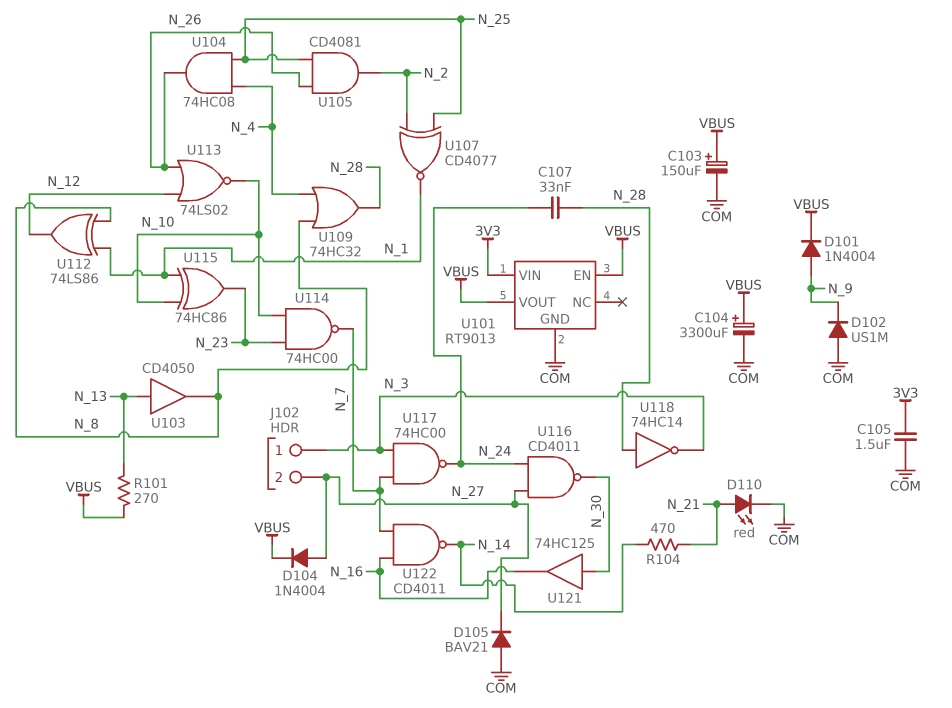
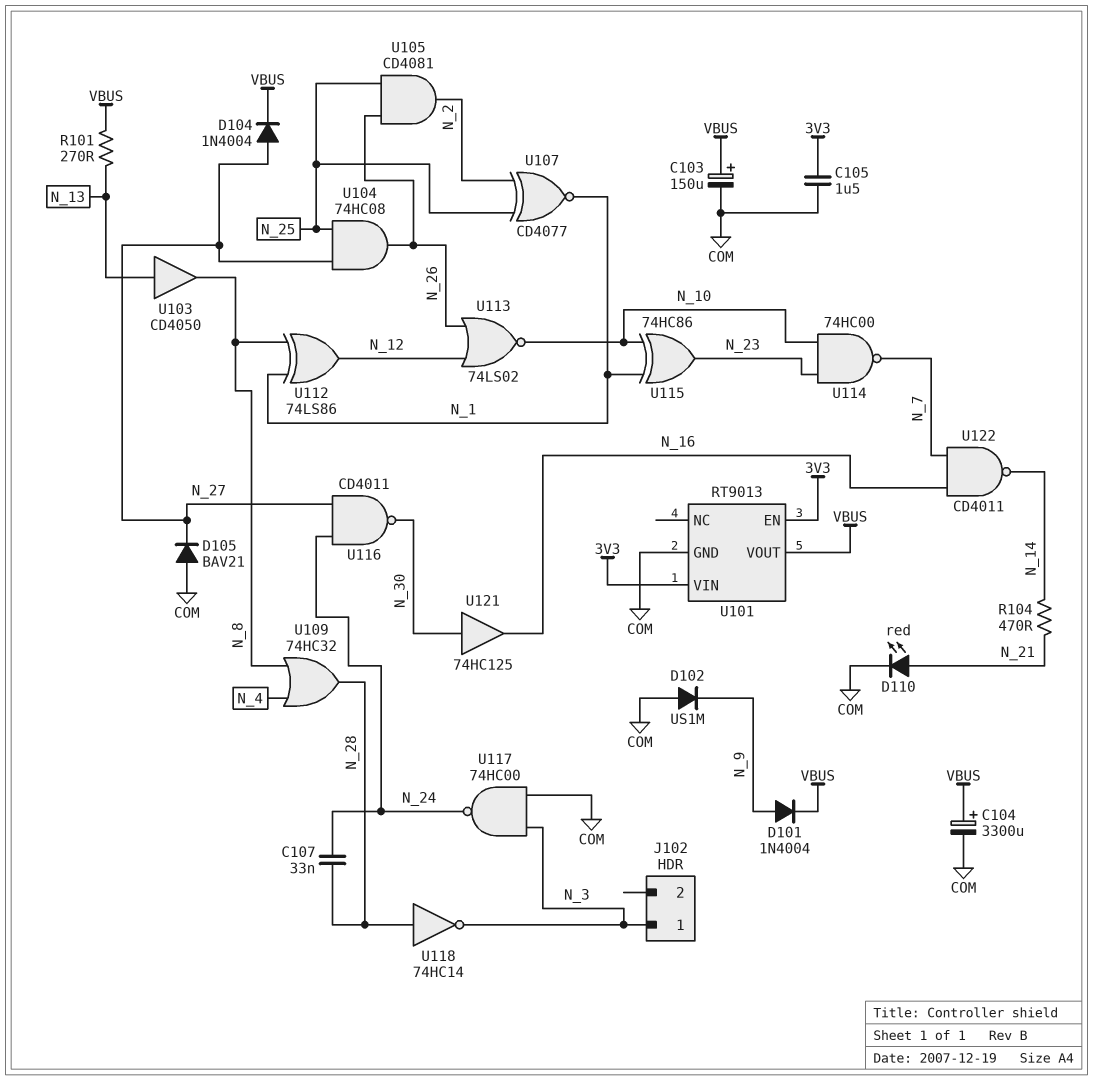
J102 pin 2: N_27 -> none
U101 pin EN: VBUS -> 3V3
U104: AND 74HC08 (in N_4, in N_25, out N_26) -> AND 74HC08 (in N_25, in N_27, out N_26)
U117: NAND 74HC00 (in N_3, in N_7, out N_24) -> NAND 74HC00 (in COM, in N_3, out N_24)

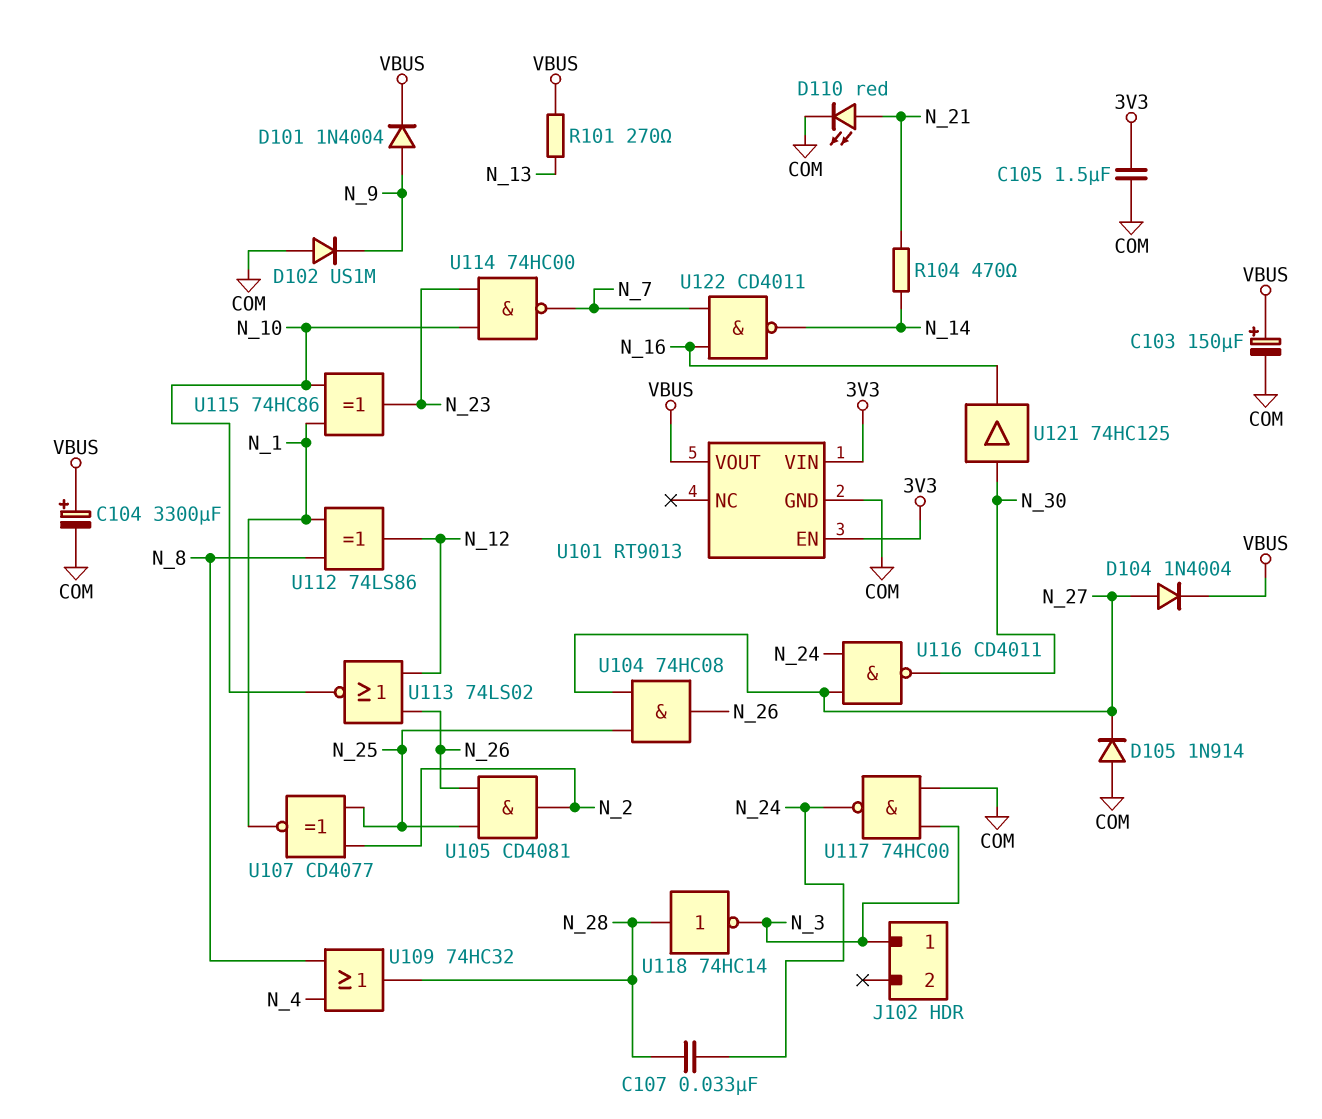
D105: diode BAV21 (A COM, K N_27) -> diode 1N914 (A COM, K N_27)
U103: buffer CD4050 (in N_13, out N_8) -> none

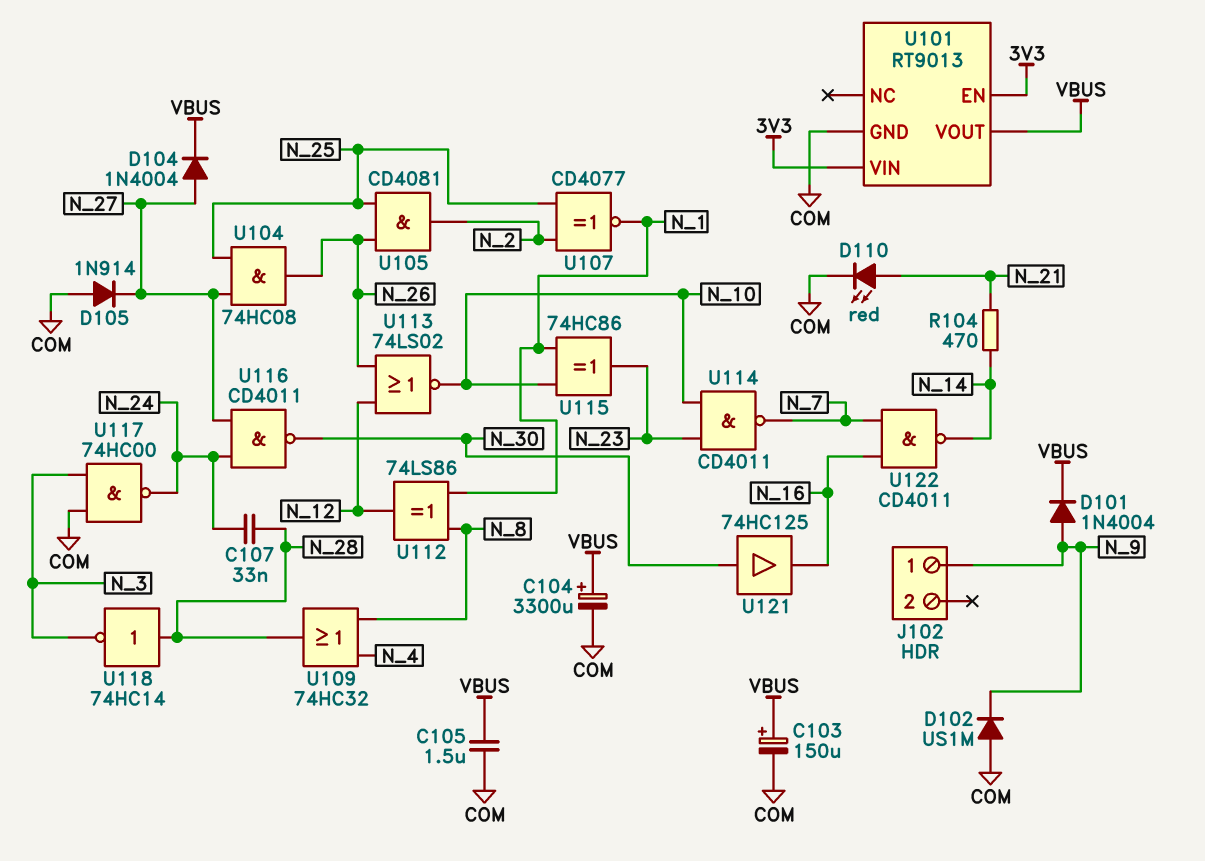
C105: 1.5uF (3V3, COM) -> 1.5uF (COM, VBUS)
J102 pin 1: N_3 -> N_9
R101: 270 (N_13, VBUS) -> none
U114: NAND 74HC00 (in N_10, in N_23, out N_7) -> NAND CD4011 (in N_10, in N_23, out N_7)

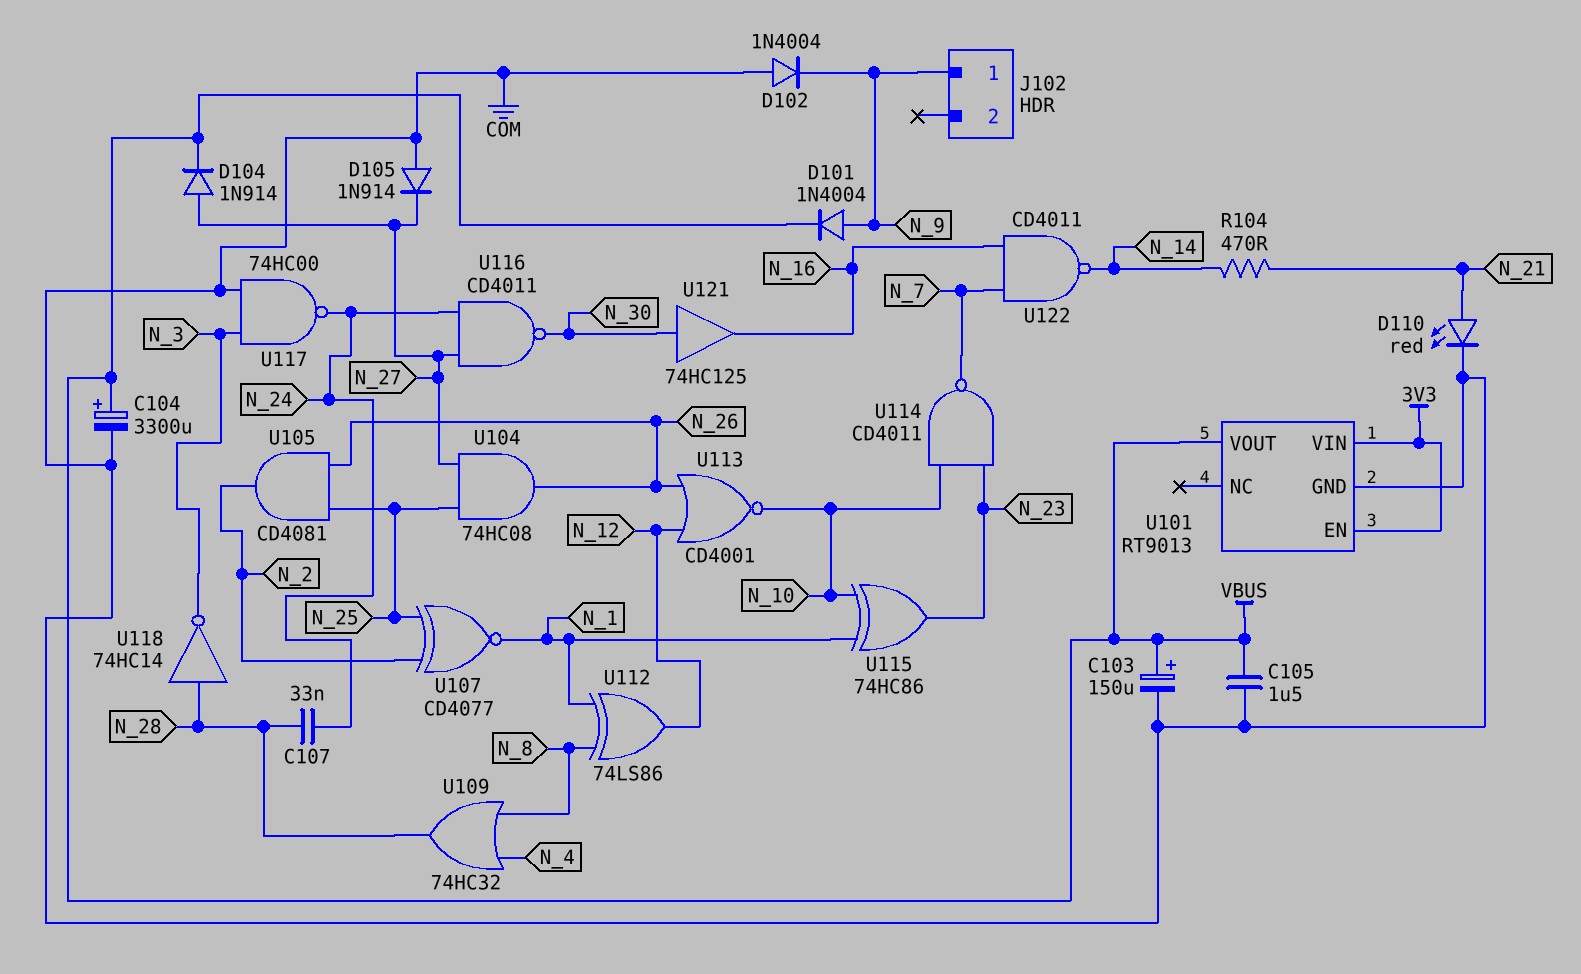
D102: diode US1M (A COM, K N_9) -> diode 1N4004 (A COM, K N_9)
D104: diode 1N4004 (A N_27, K VBUS) -> diode 1N914 (A N_27, K VBUS)
U113: NOR 74LS02 (in N_12, in N_26, out N_10) -> NOR CD4001 (in N_12, in N_26, out N_10)

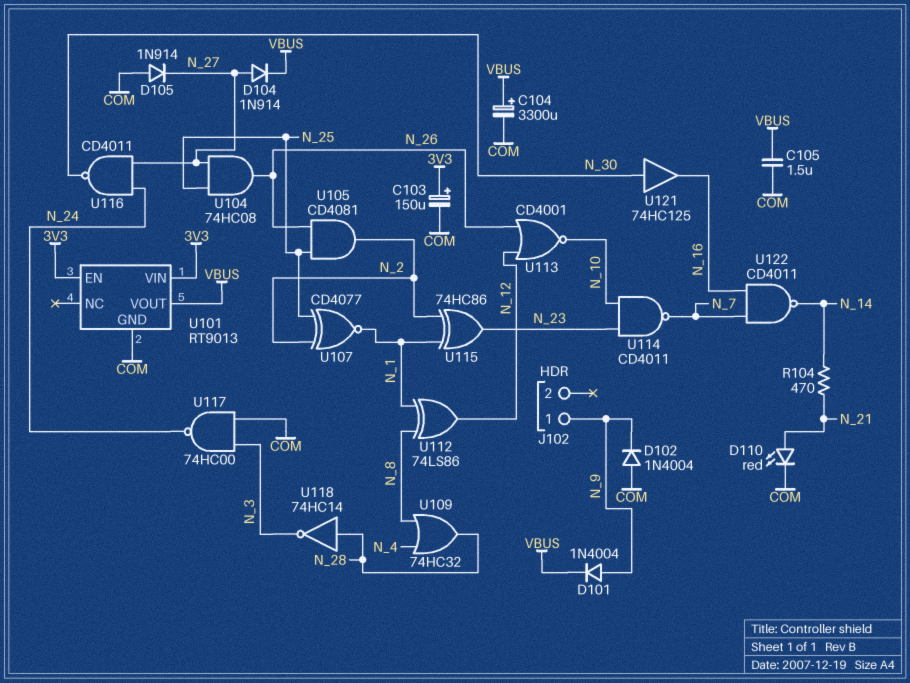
C103: 150uF (plus VBUS, minus COM) -> 150uF (plus 3V3, minus COM)
C107: 33nF (N_24, N_28) -> none
U115: XOR 74HC86 (in N_1, in N_10, out N_23) -> XOR 74HC86 (in N_1, in N_2, out N_23)

